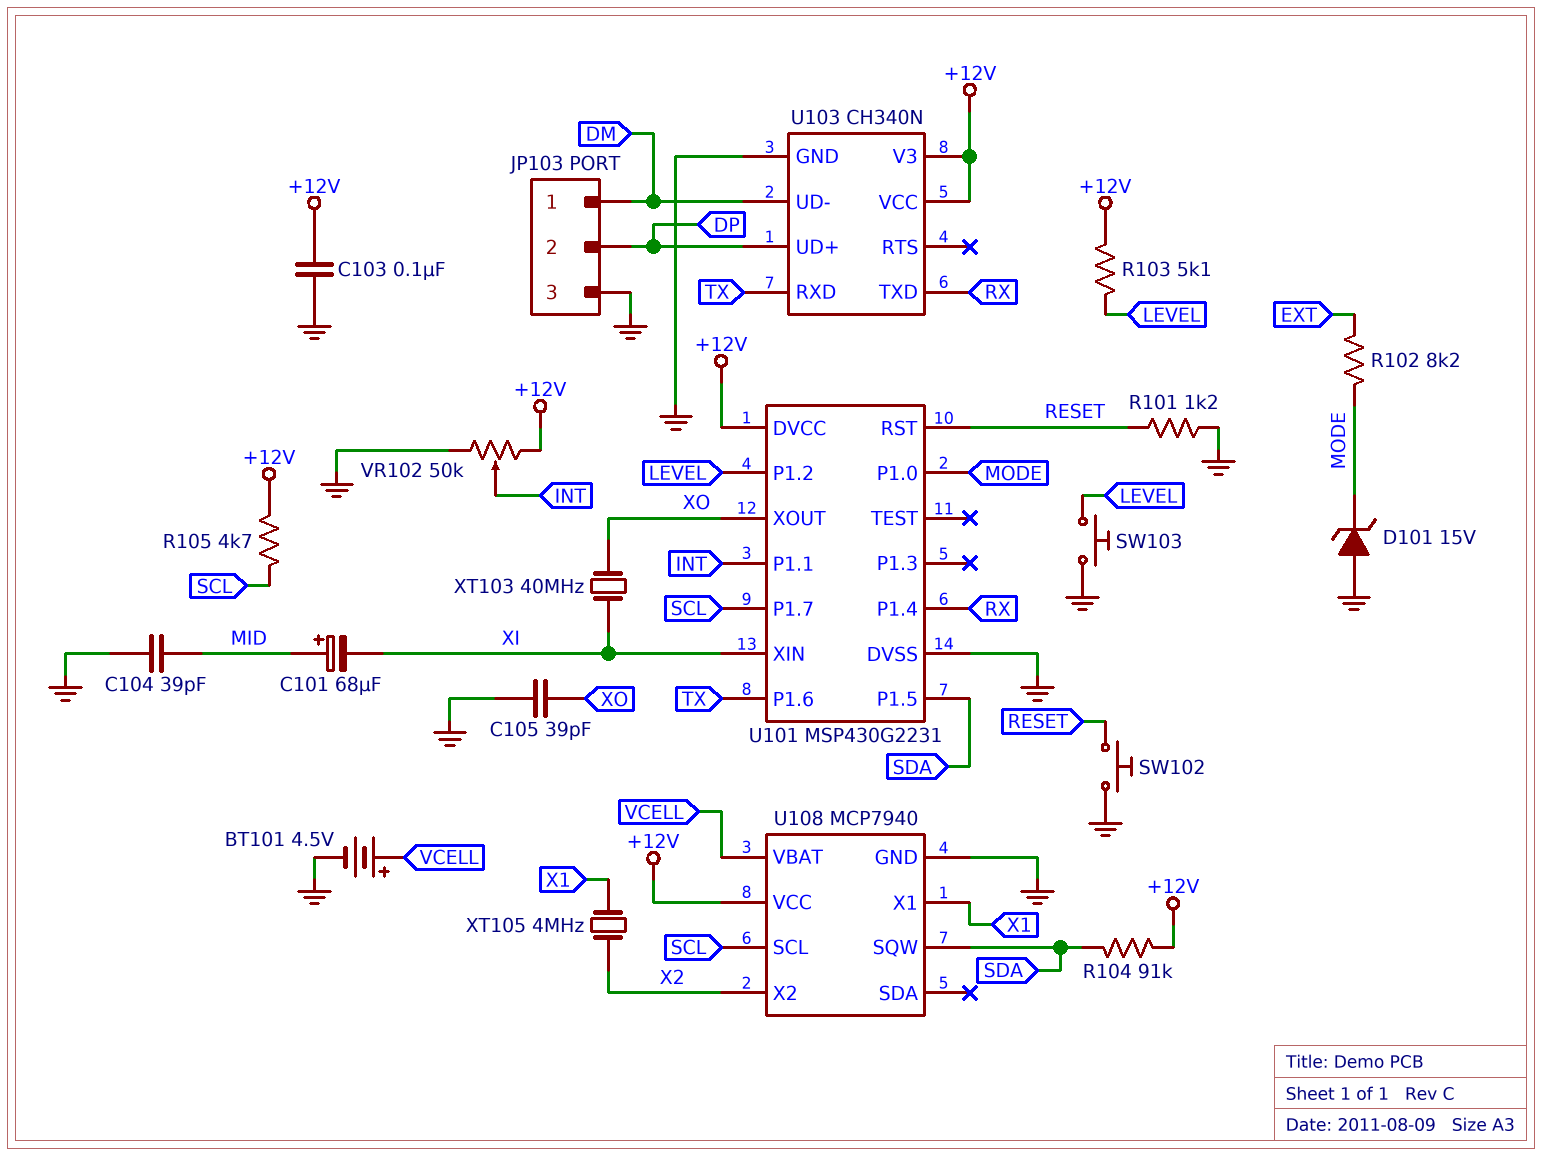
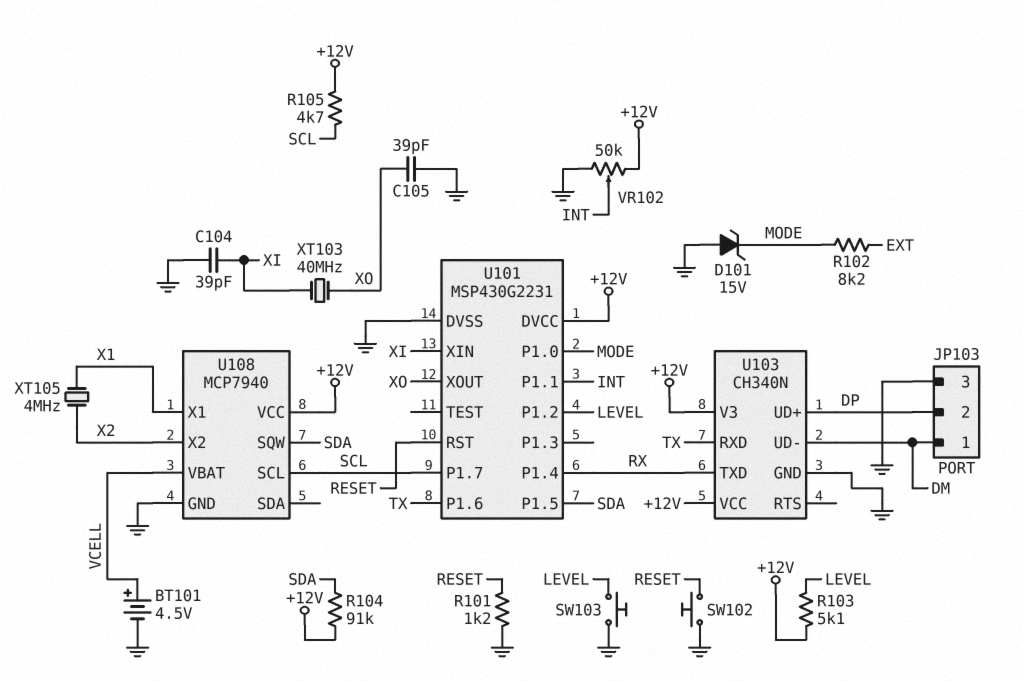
C101: 68uF (plus MID, minus XI) -> none
C103: 100nF (+12V, GND) -> none
C104: 39pF (GND, MID) -> 39pF (GND, XI)

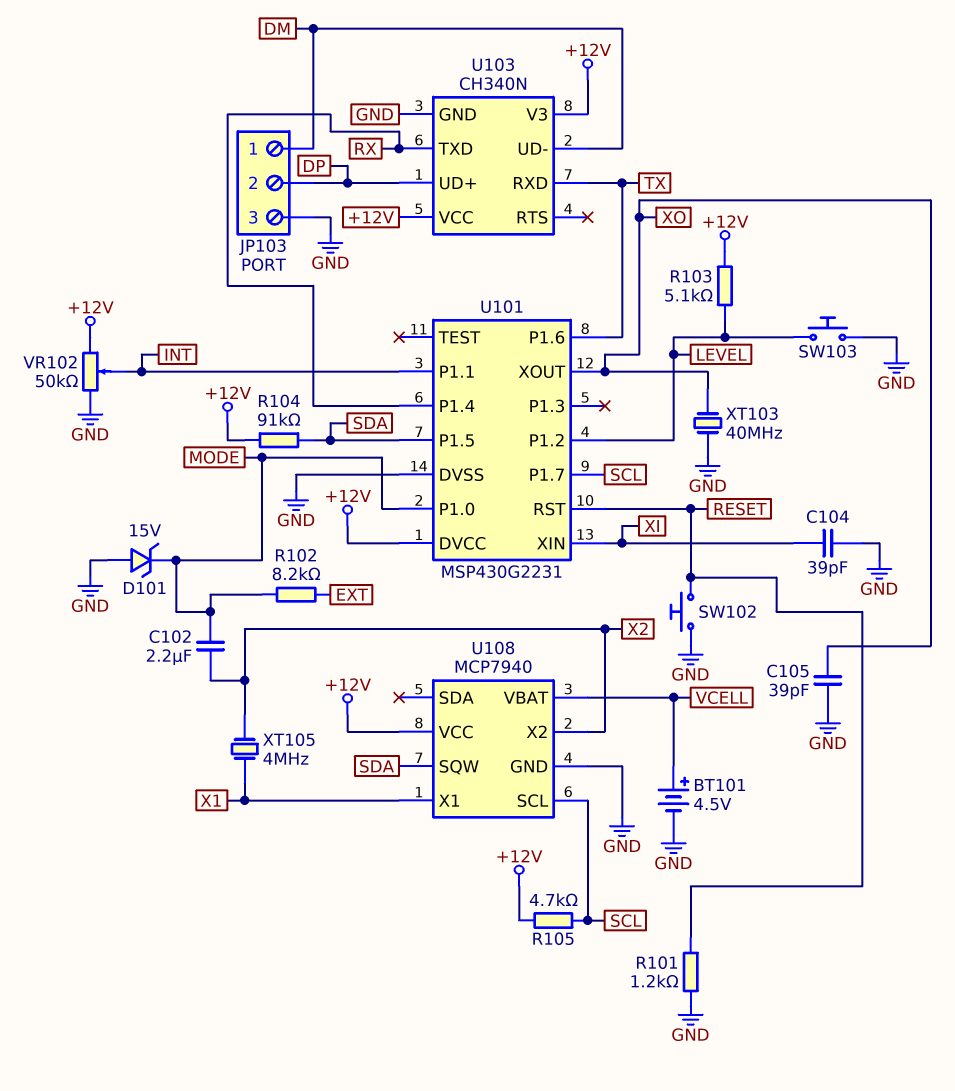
C102: none -> 2.2uF (MODE, X2)
XT103: 40MHz (XI, XO) -> 40MHz (GND, XO)

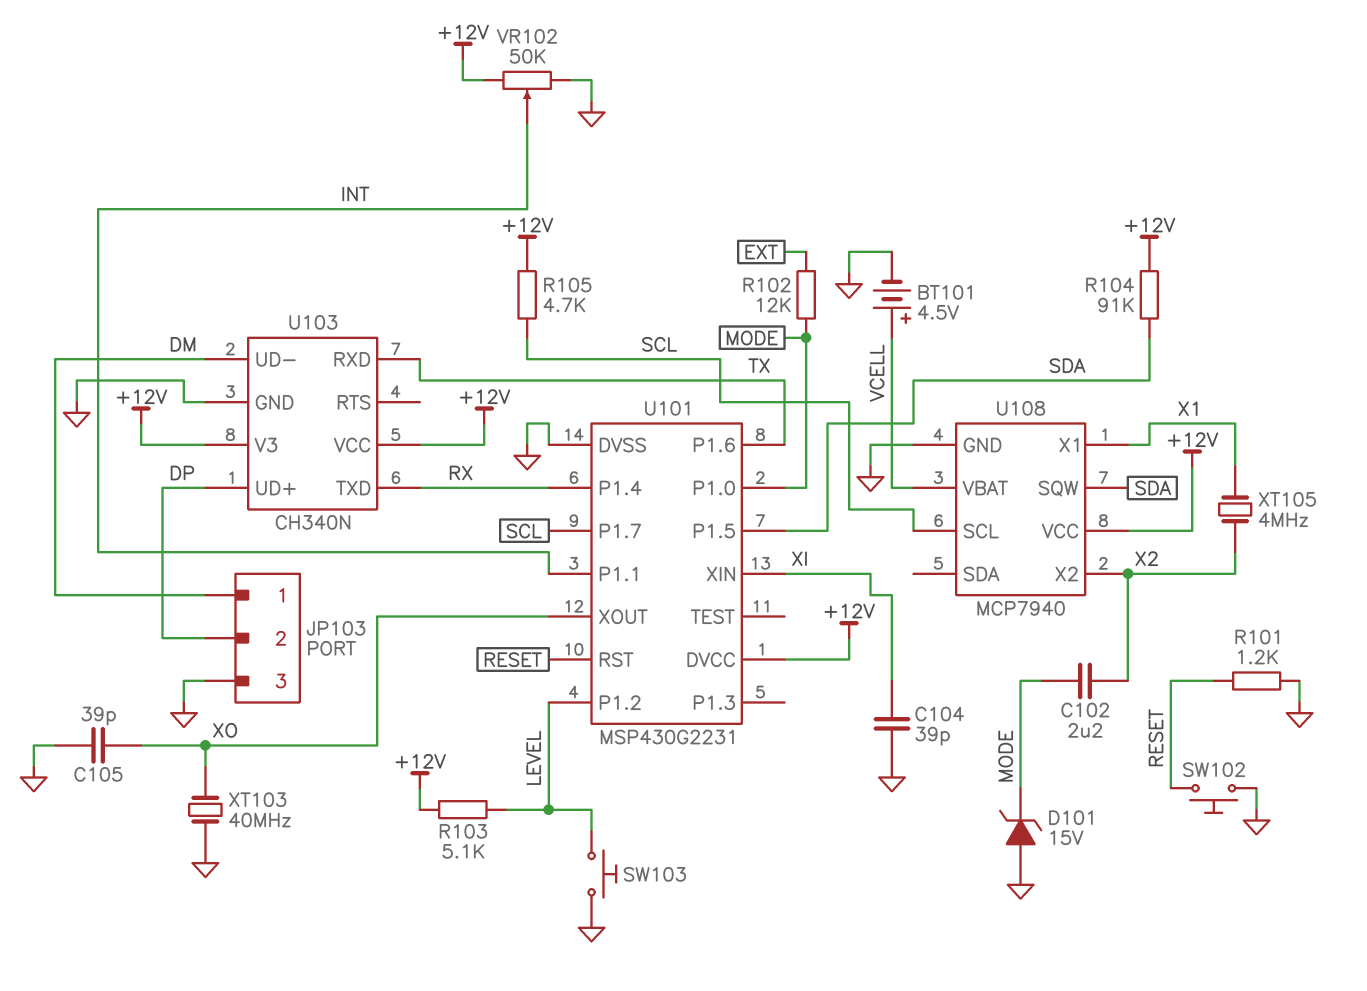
R102: 8.2k (EXT, MODE) -> 12k (EXT, MODE)

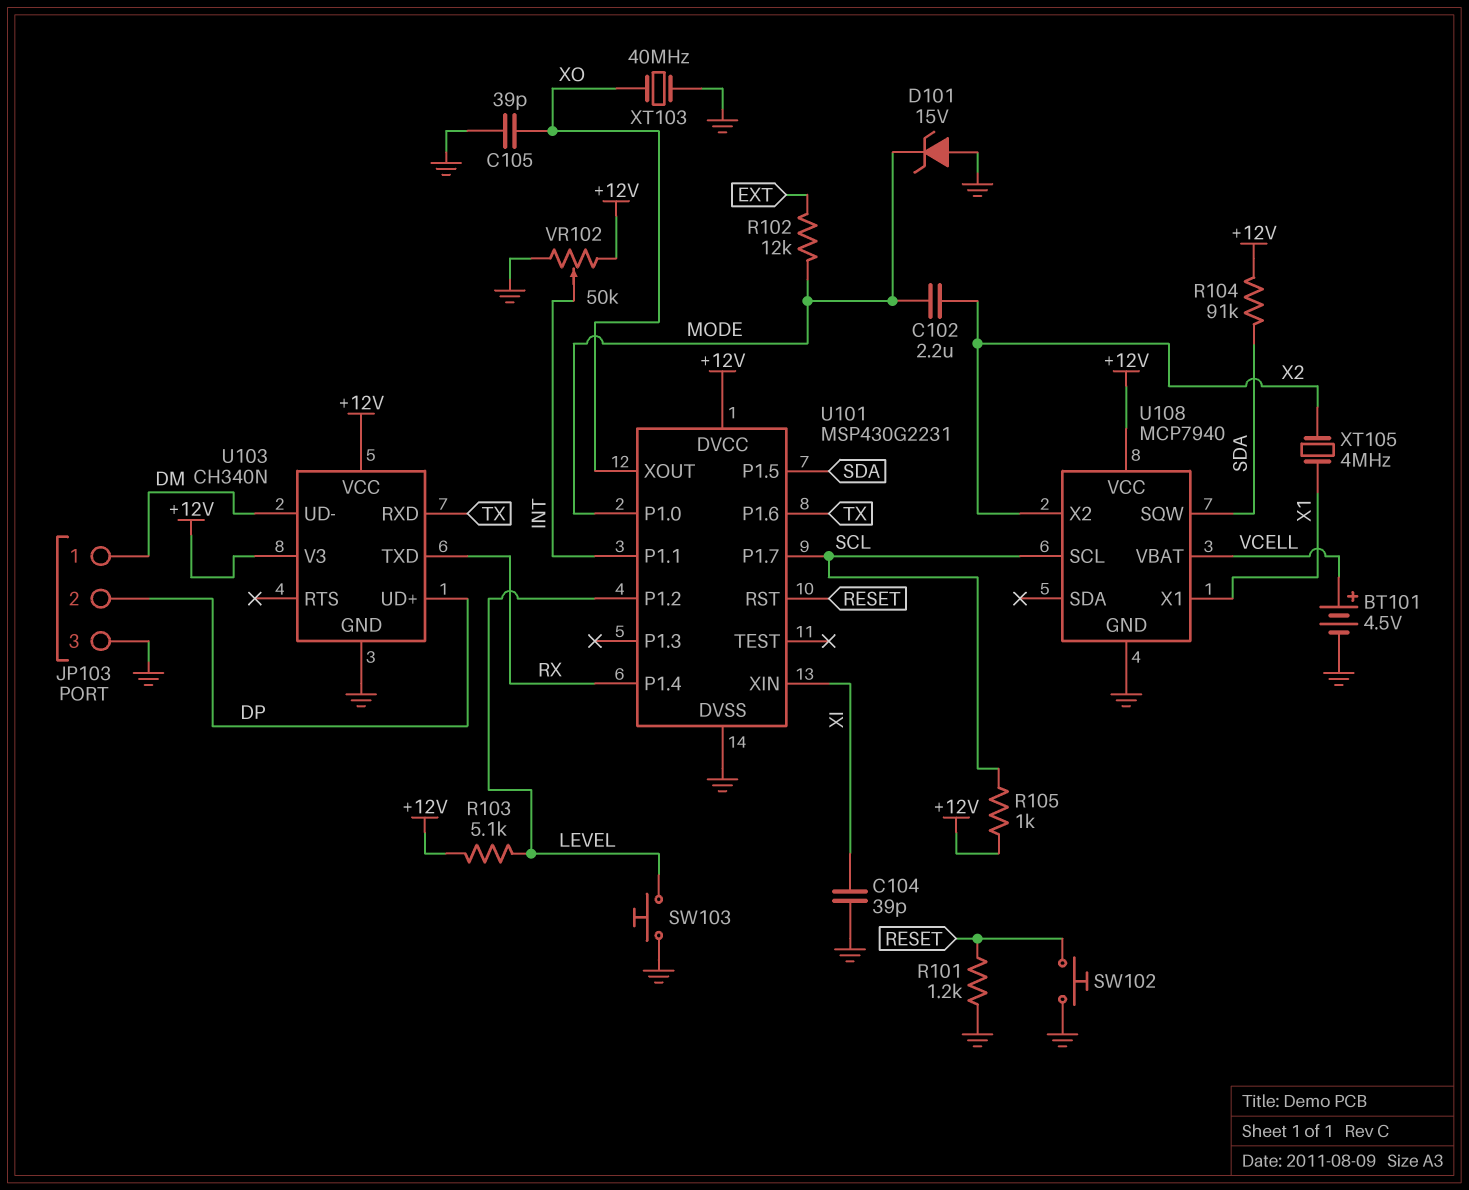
R105: 4.7k (+12V, SCL) -> 1k (+12V, SCL)

